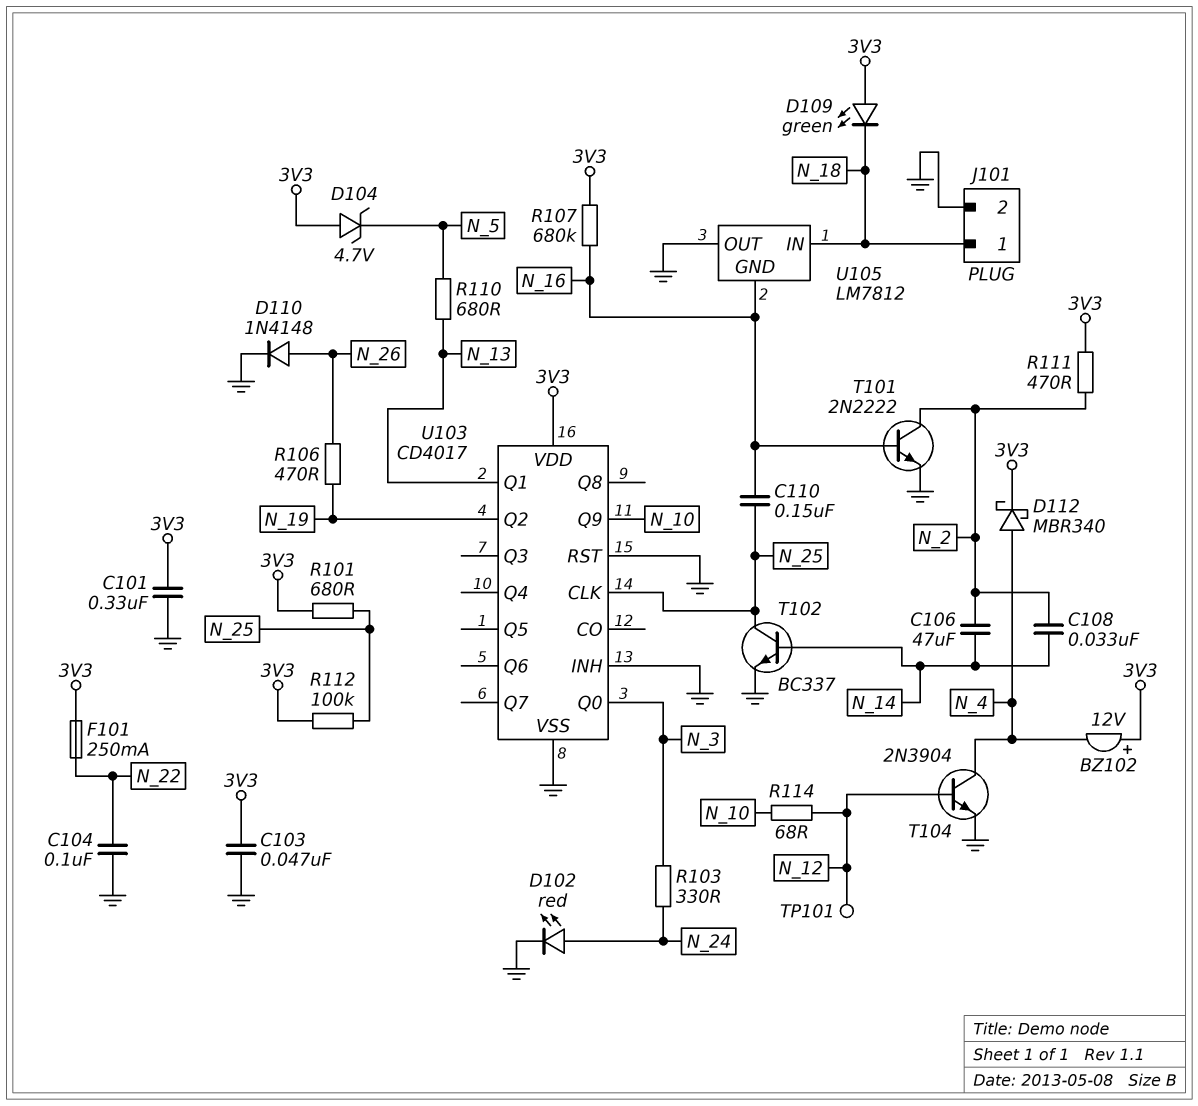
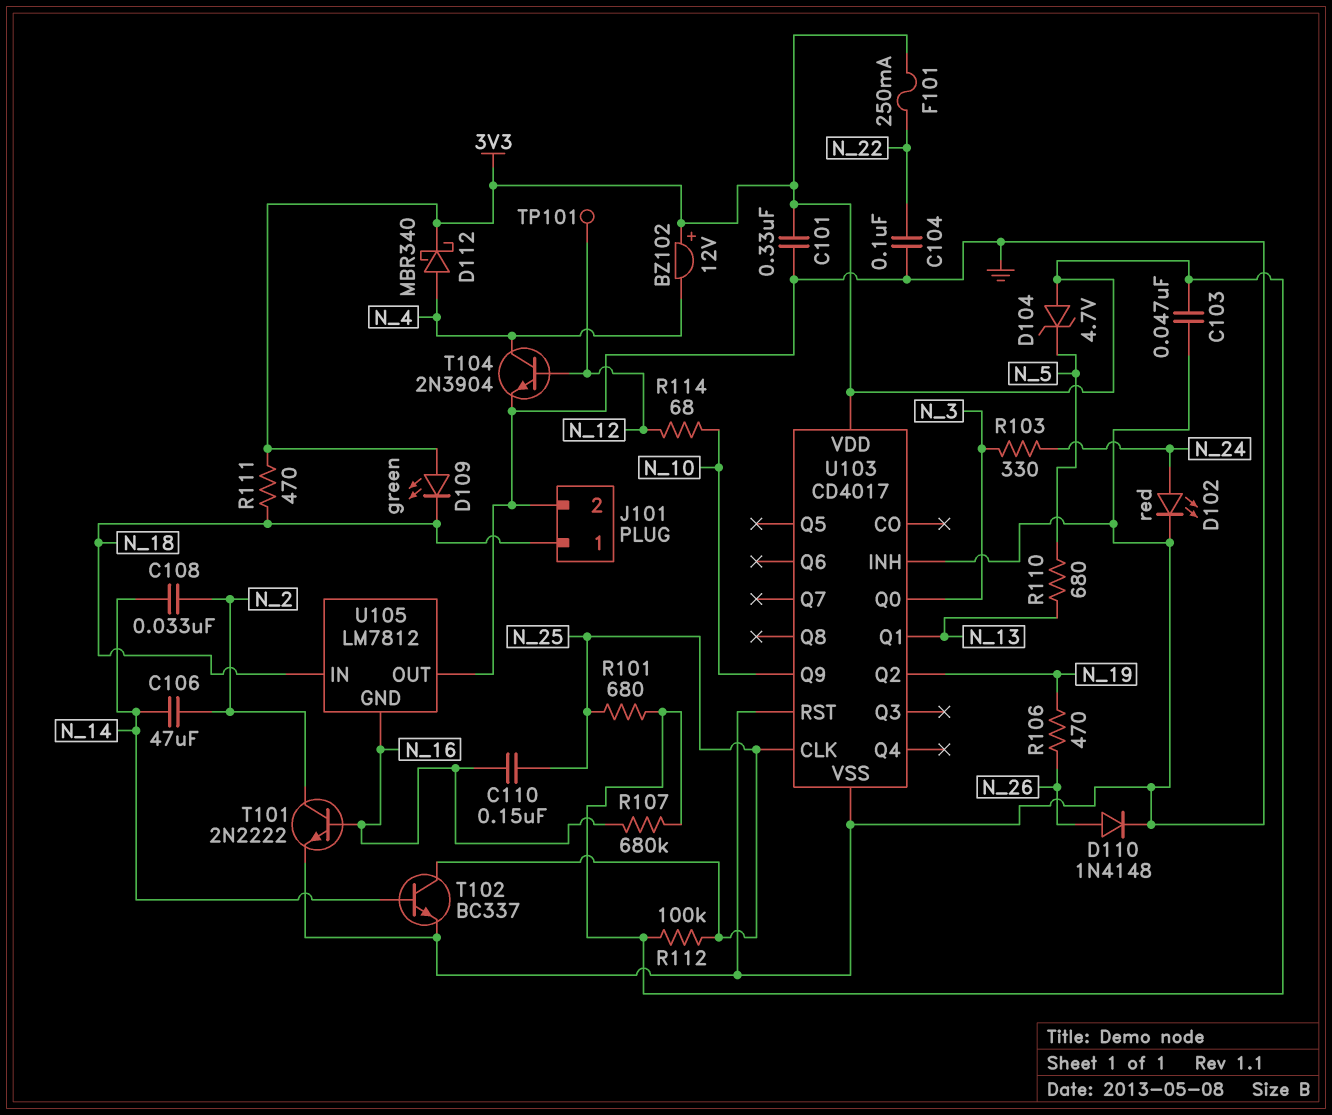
R111: 470 (3V3, N_2) -> 470 (3V3, N_18)

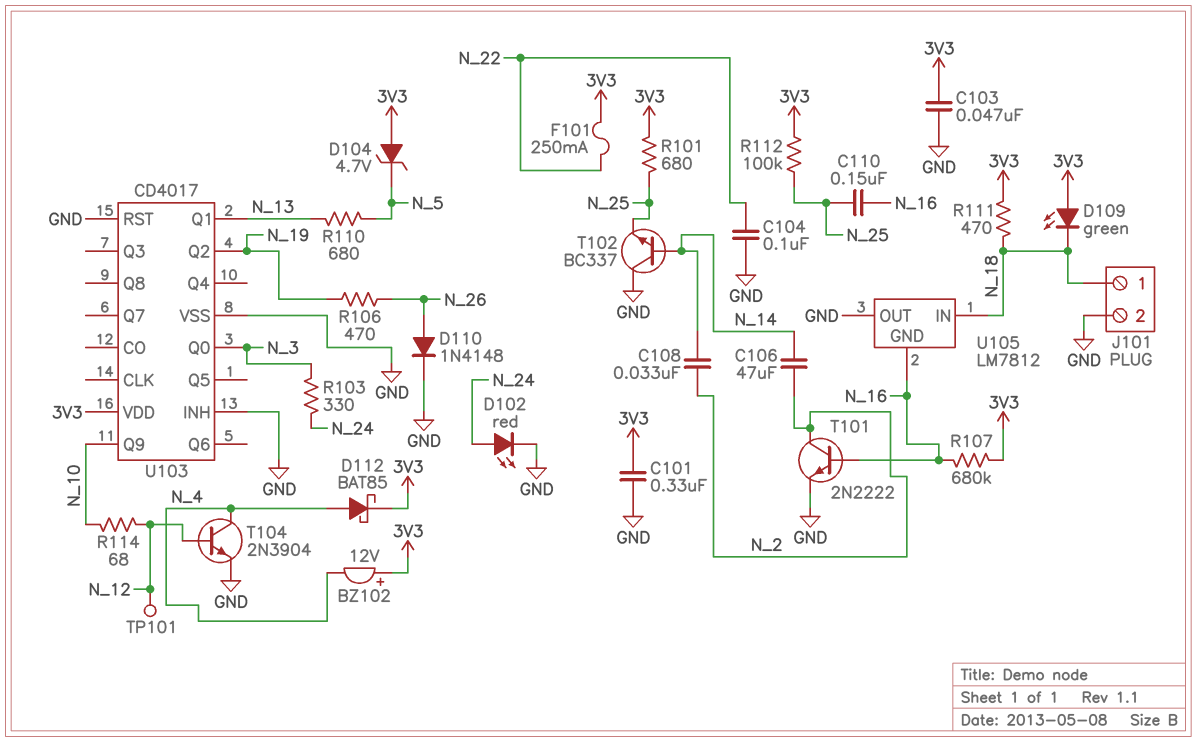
D112: schottky MBR340 (A N_4, K 3V3) -> schottky BAT85 (A N_4, K 3V3)
T102: NPN BC337 (B N_14, C N_25, E GND) -> NPN BC337 (B N_14, C GND, E N_25)
U103 pin CLK: N_25 -> none

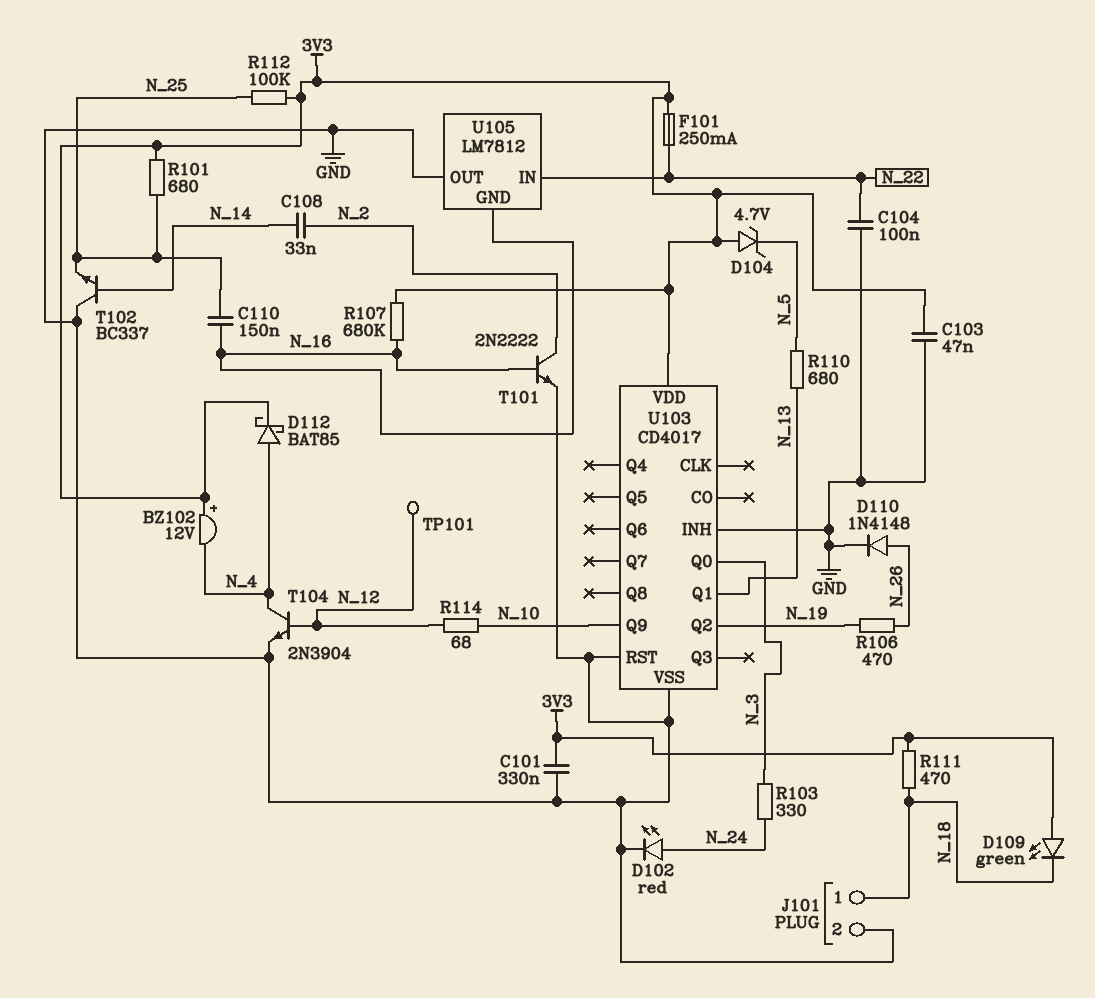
C106: 47uF (N_2, N_14) -> none
U105 pin IN: N_18 -> N_22

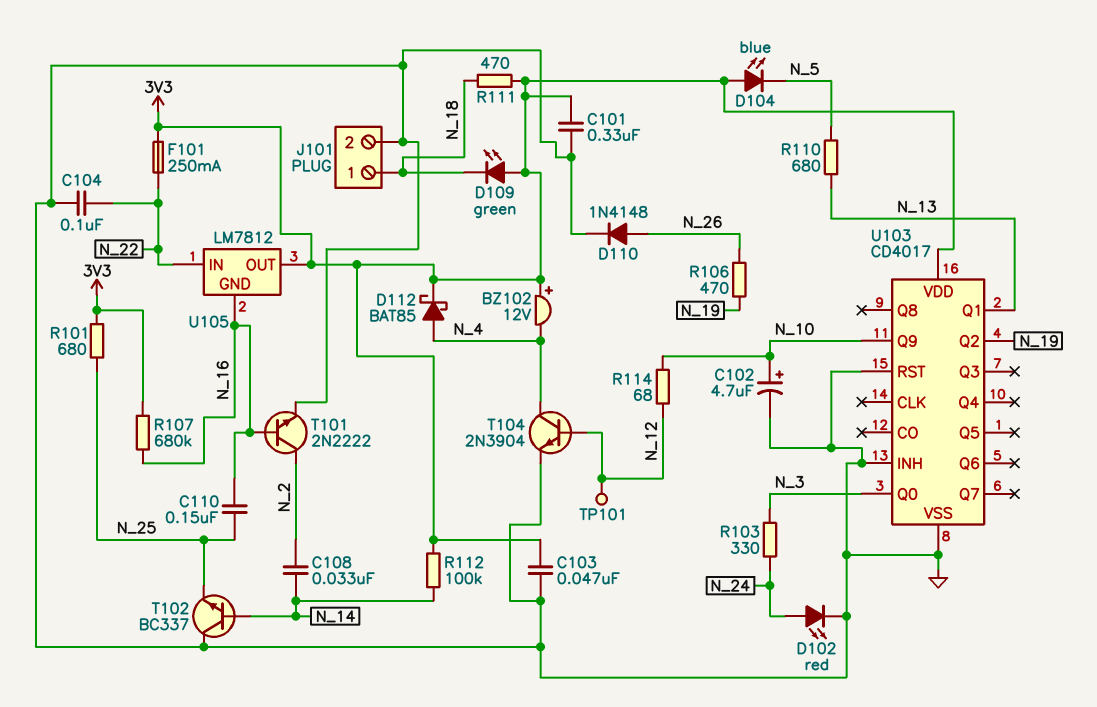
C102: none -> 4.7uF (plus N_10, minus GND)
D104: zener 4.7V (A 3V3, K N_5) -> LED blue (A 3V3, K N_5)
R112: 100k (3V3, N_25) -> 100k (3V3, N_14)
U105 pin OUT: GND -> 3V3

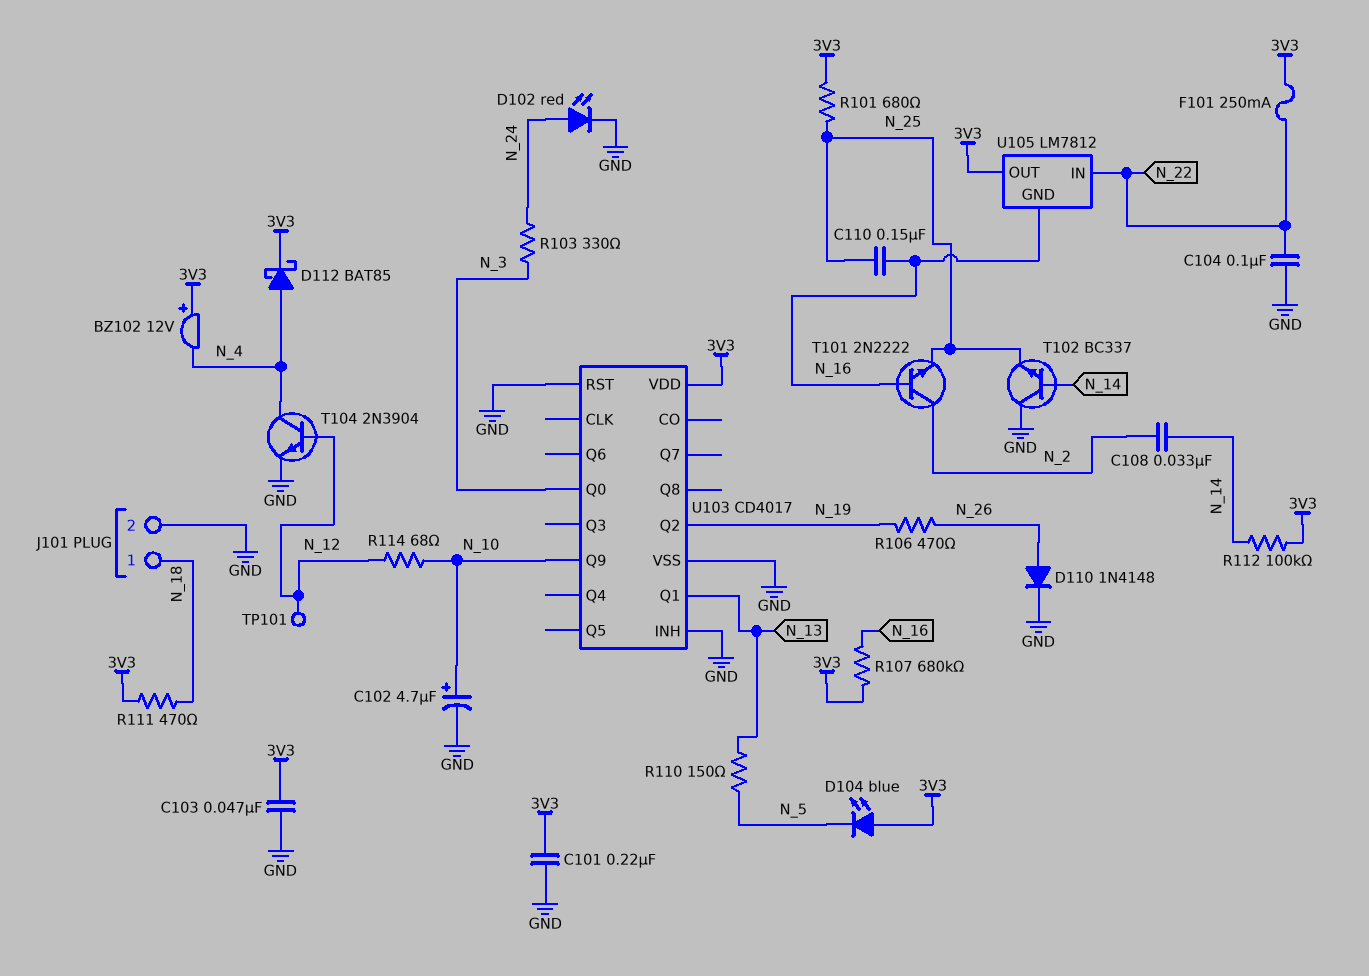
C101: 330nF (3V3, GND) -> 220nF (3V3, GND)
D109: LED green (A 3V3, K N_18) -> none
R110: 680 (N_5, N_13) -> 150 (N_5, N_13)
T101: NPN 2N2222 (B N_16, C N_2, E GND) -> NPN 2N2222 (B N_16, C N_2, E N_25)

